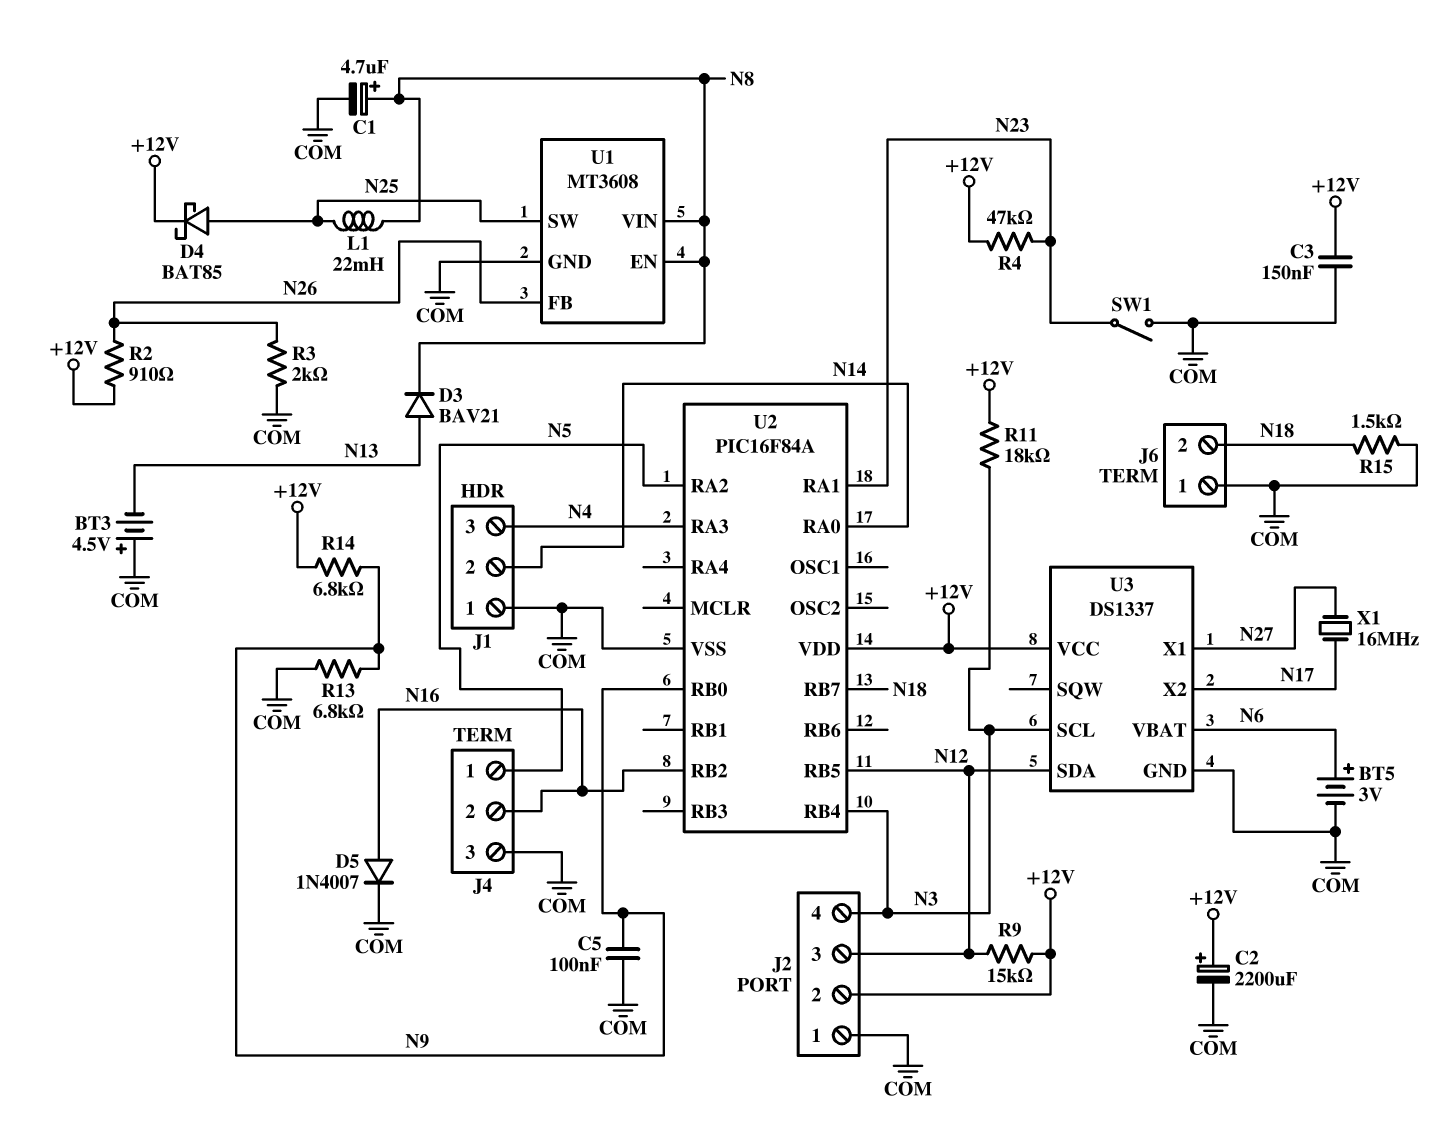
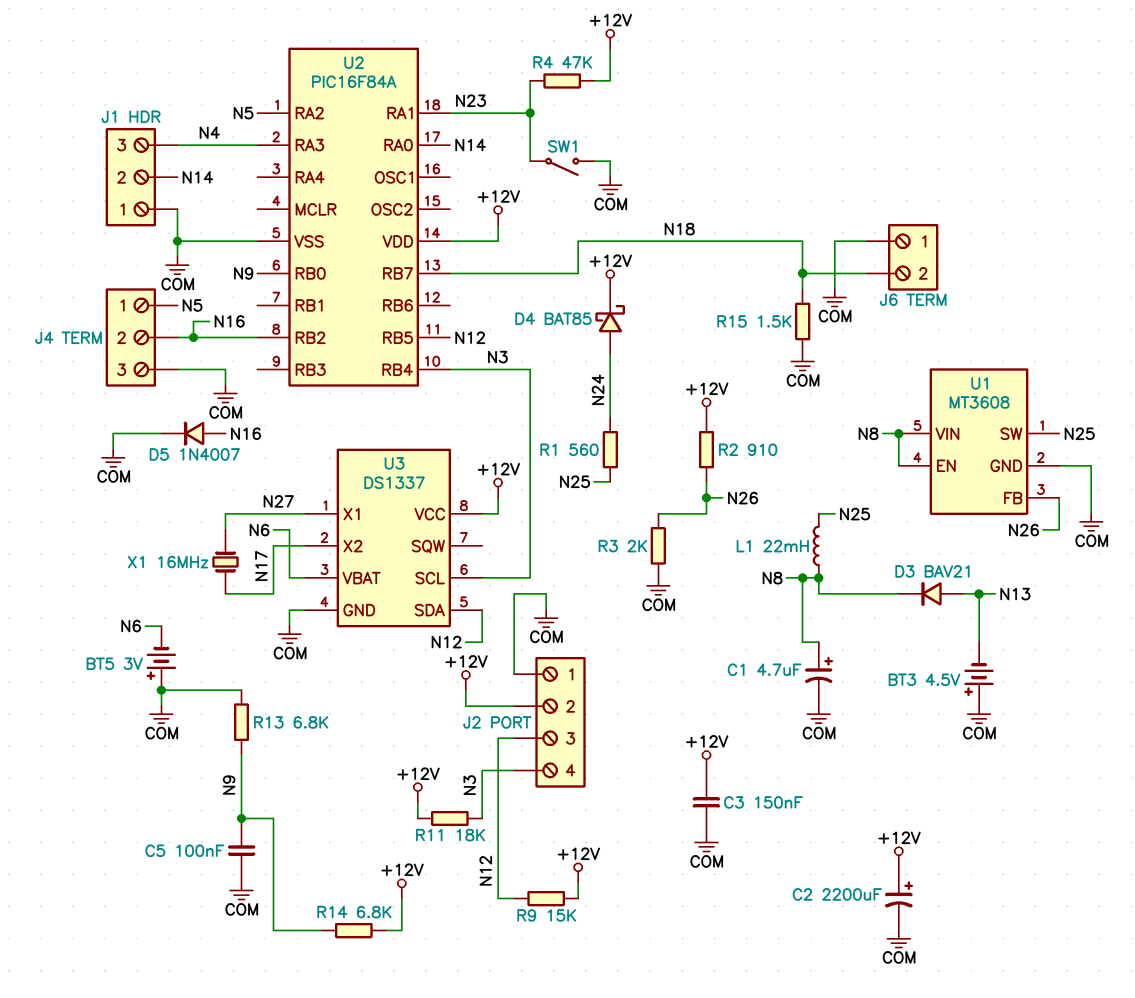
BT5: 3V (plus N6, minus COM) -> 3V (plus COM, minus N6)
D4: schottky BAT85 (A N25, K +12V) -> schottky BAT85 (A N24, K +12V)
R1: none -> 560 (N24, N25)

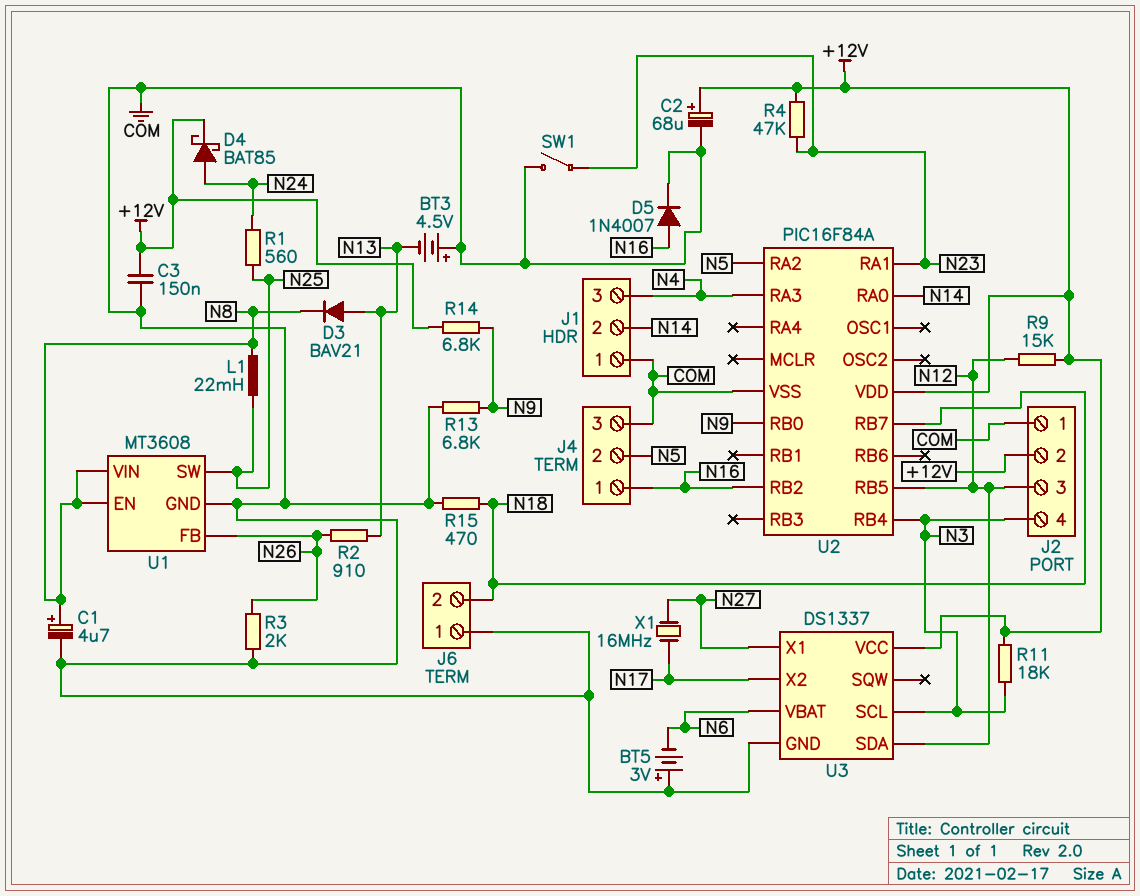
C2: 2200uF (plus +12V, minus COM) -> 68uF (plus +12V, minus COM)
C5: 100nF (COM, N9) -> none
J4 pin 1: N5 -> N16
J4 pin 2: N16 -> N5
R2: 910 (+12V, N26) -> 910 (N13, N26)
R15: 1.5k (COM, N18) -> 470 (COM, N18)

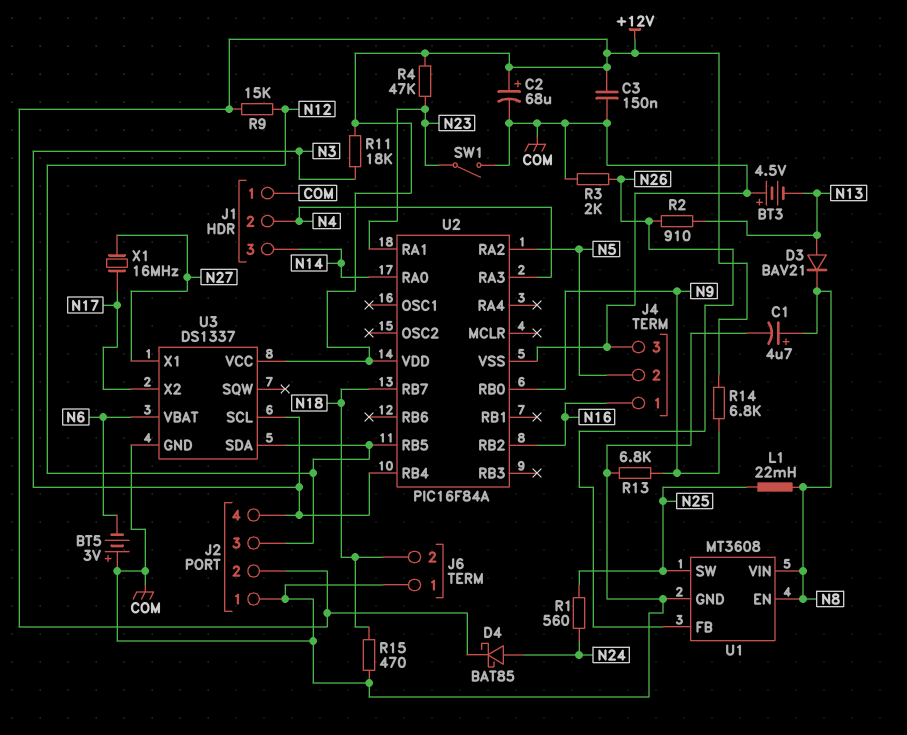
D5: diode 1N4007 (A N16, K COM) -> none
J1 pin 2: N14 -> N4
J1 pin 3: N4 -> N14

